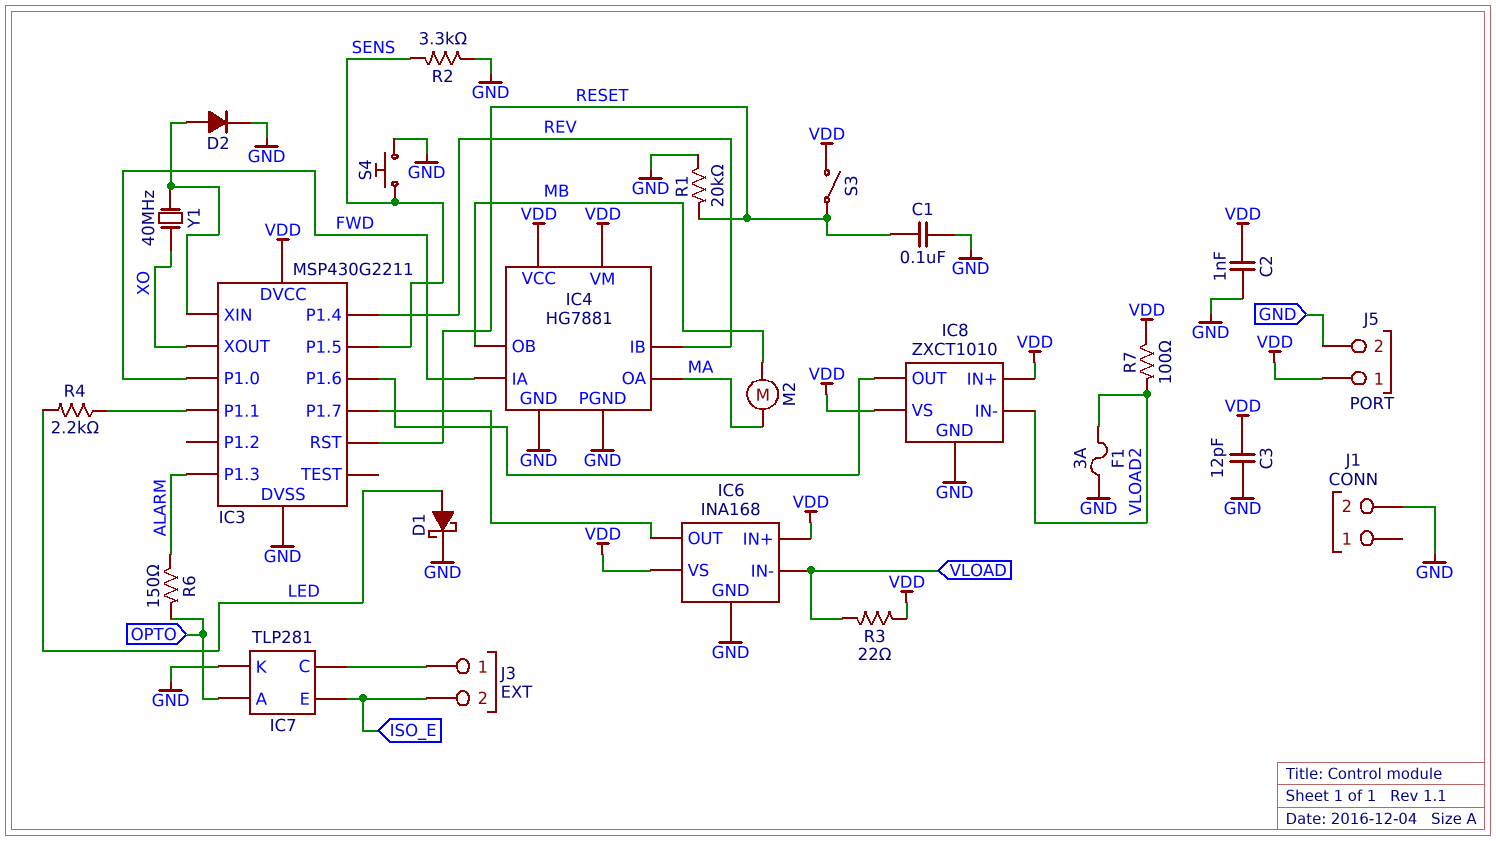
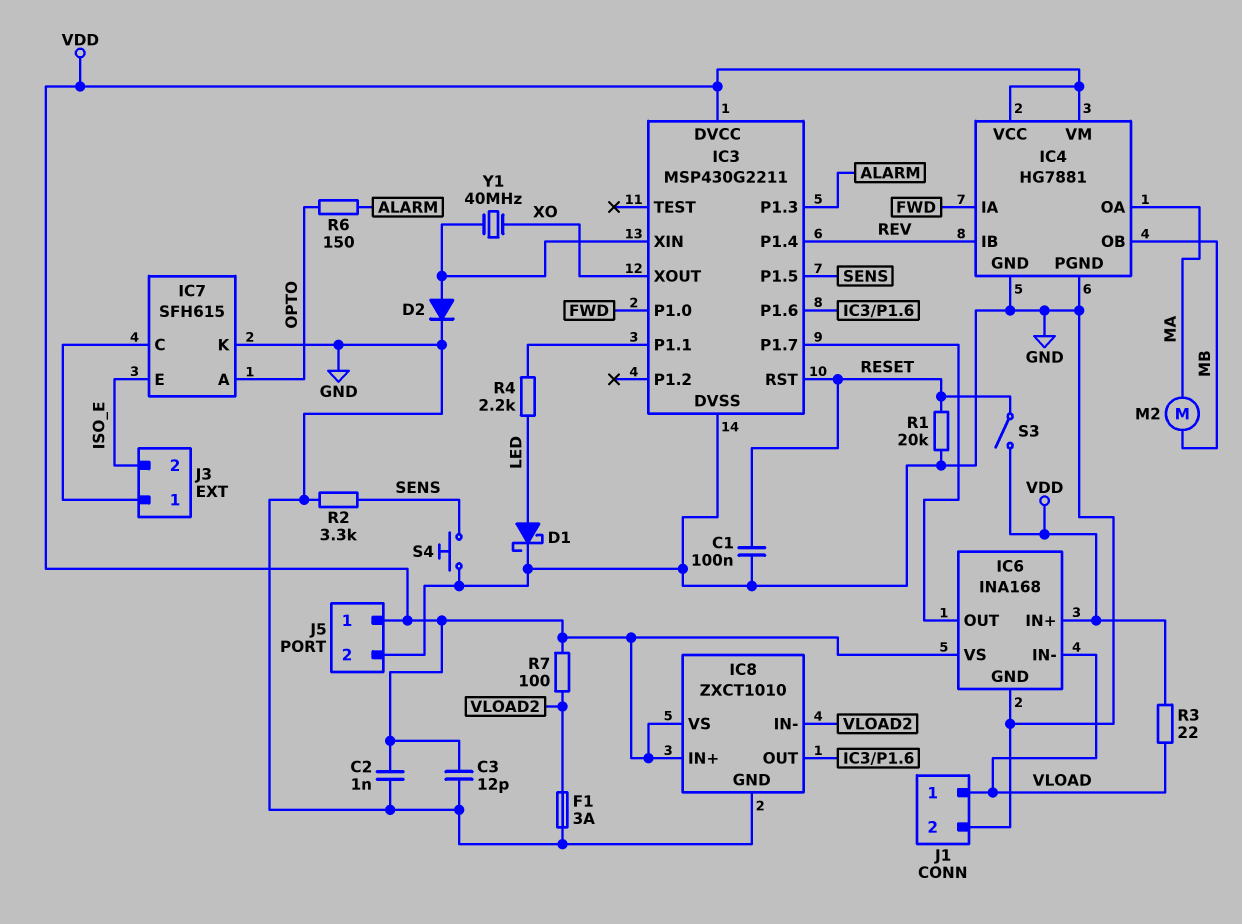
IC7: TLP281 -> SFH615
J1 pin 1: none -> VLOAD

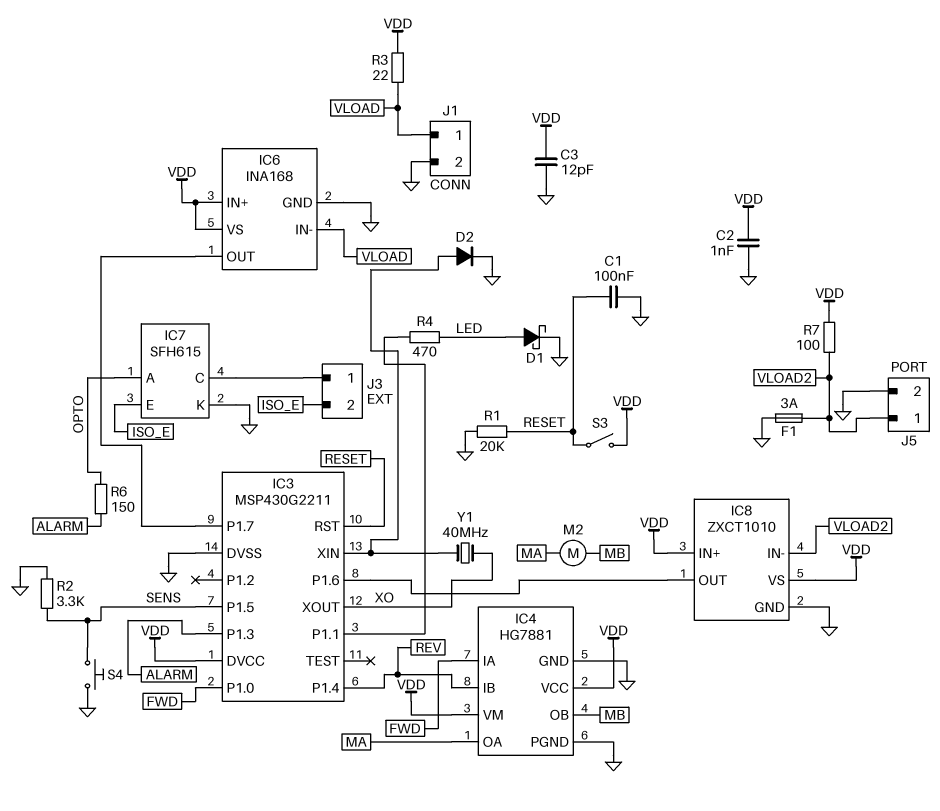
J5 pin 1: VDD -> VLOAD2
R4: 2.2k (IC3/P1.1, LED) -> 470 (IC3/P1.1, LED)

